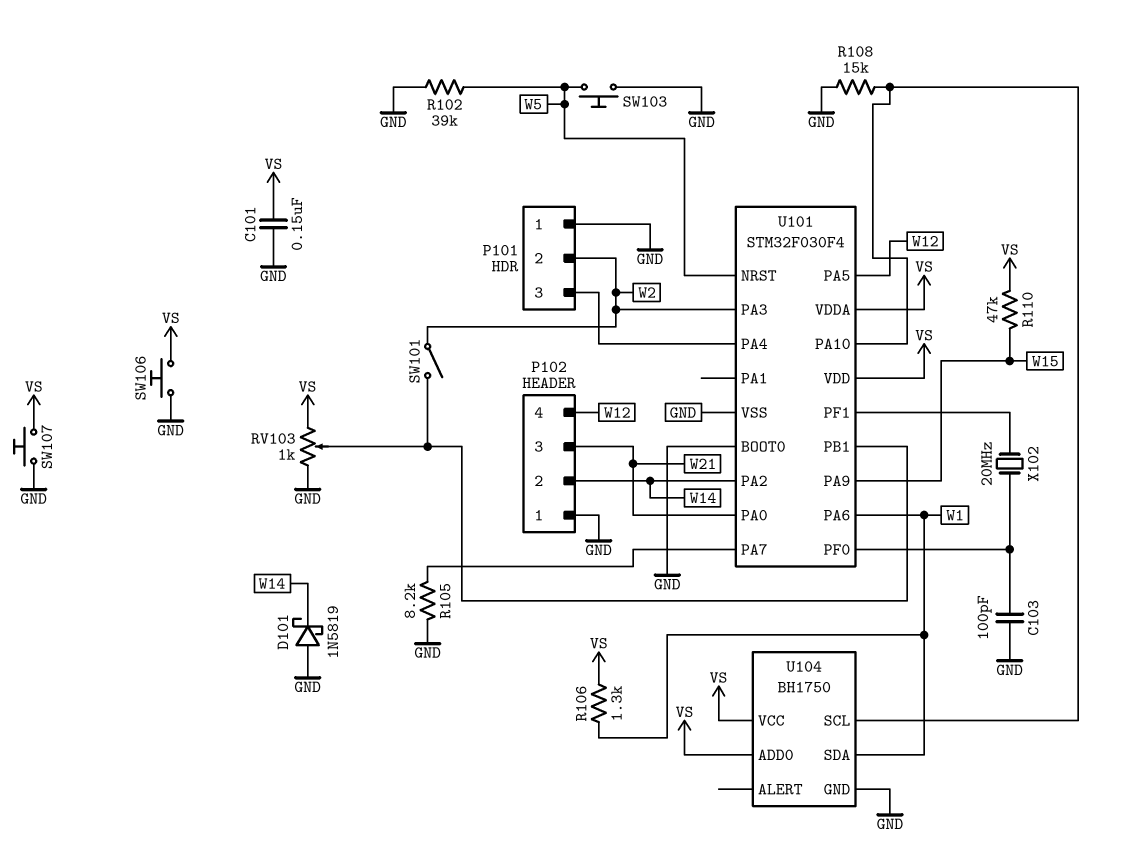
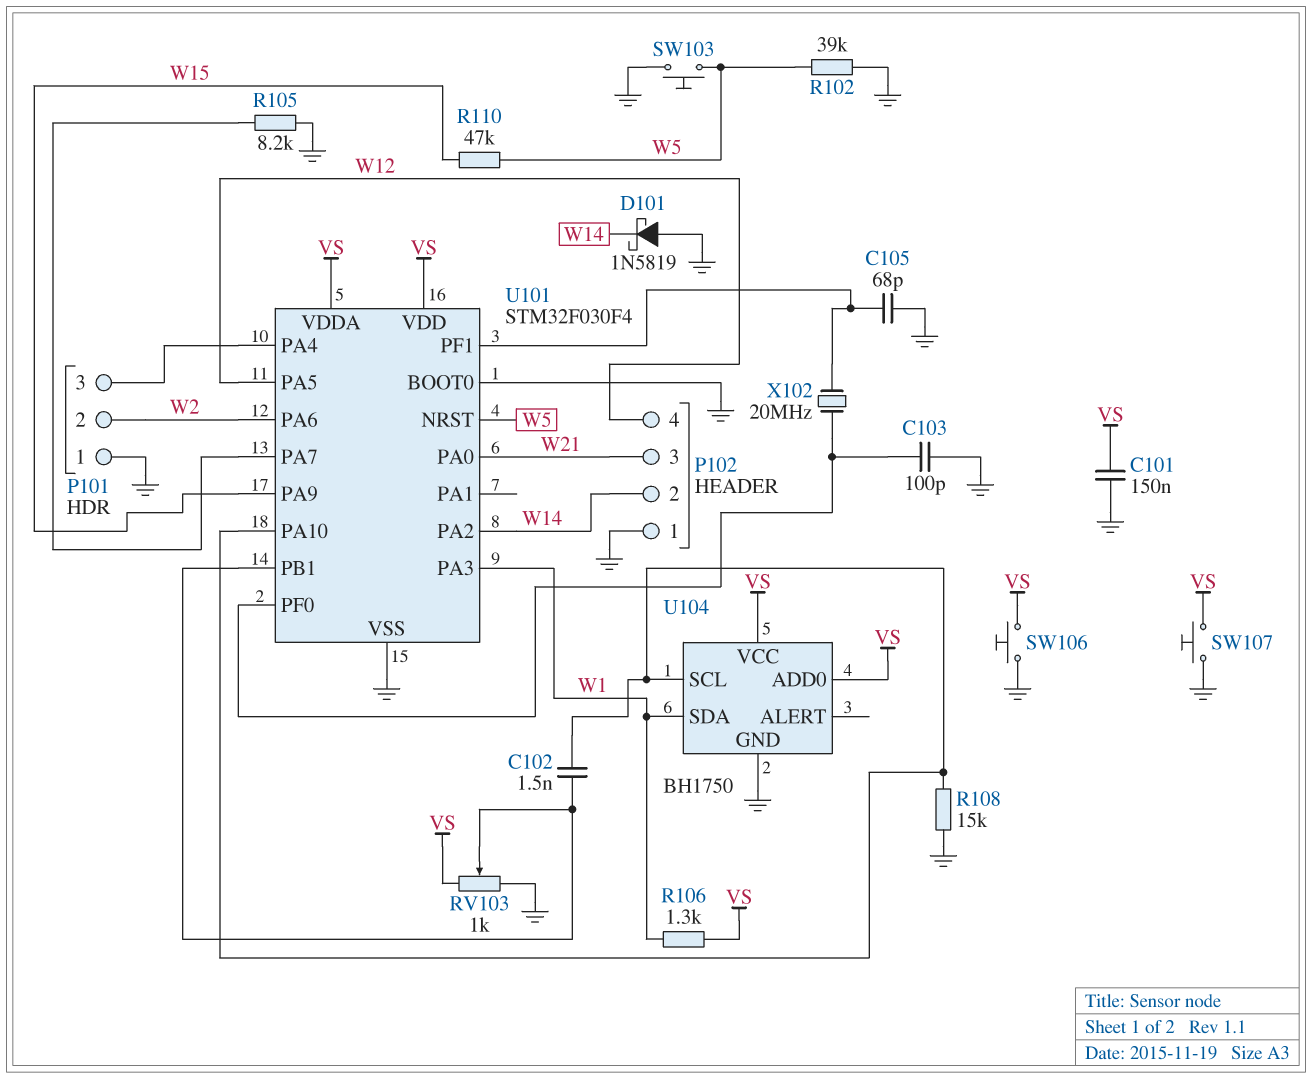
C102: none -> 1.5nF (U101/PA10, U101/PB1)
C105: none -> 68pF (GND, U101/PF1)
R110: 47k (VS, W15) -> 47k (W5, W15)
SW101: switch (U101/PB1, W2) -> none
U101 pin PA3: W2 -> W1
U101 pin PA6: W1 -> W2

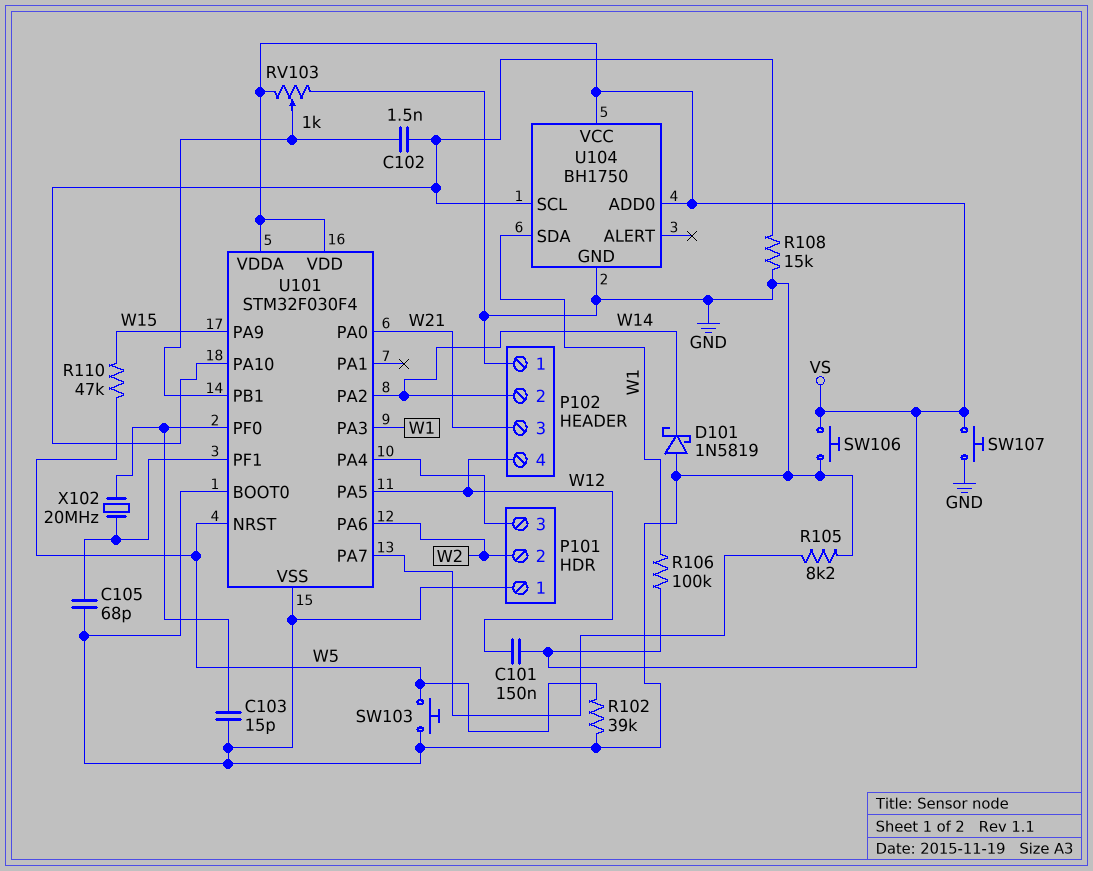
C101: 150nF (GND, VS) -> 150nF (VS, W12)
C103: 100pF (GND, U101/PF0) -> 15pF (GND, U101/PF0)
R106: 1.3k (VS, W1) -> 100k (VS, W1)

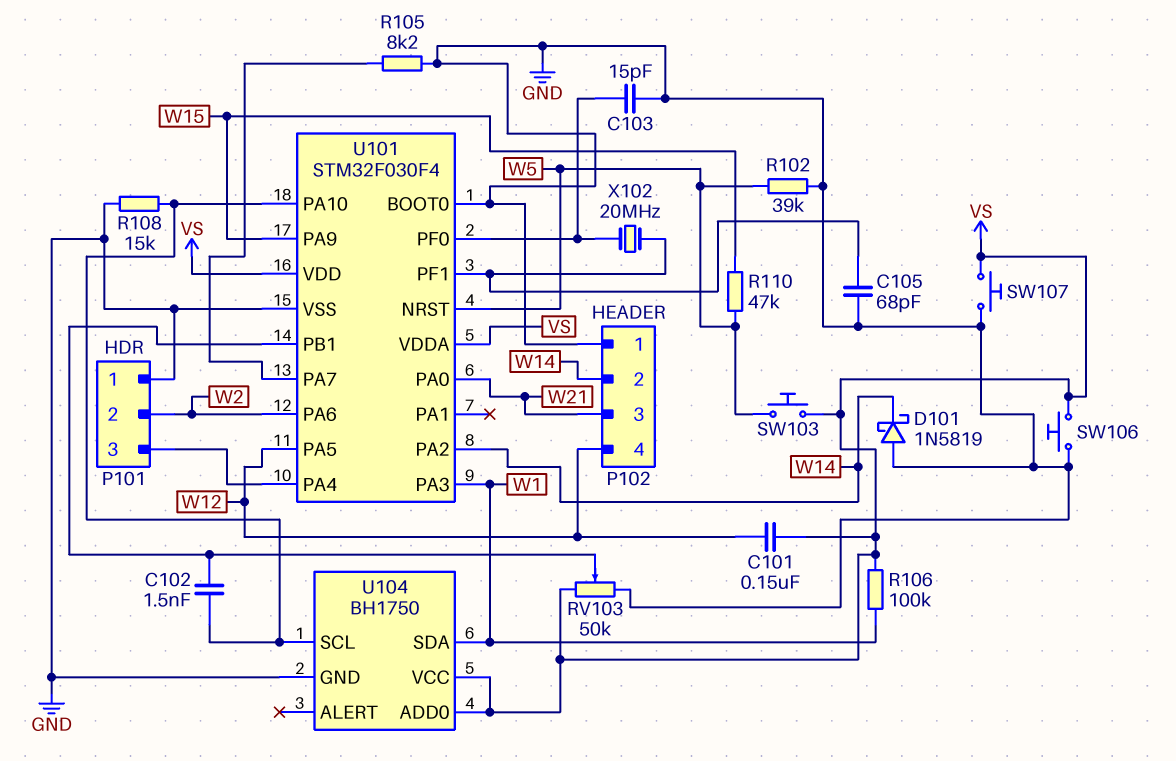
RV103: 1k (GND, VS, wiper U101/PB1) -> 50k (GND, VS, wiper U101/PB1)
SW103: button (GND, W5) -> button (VS, W5)

